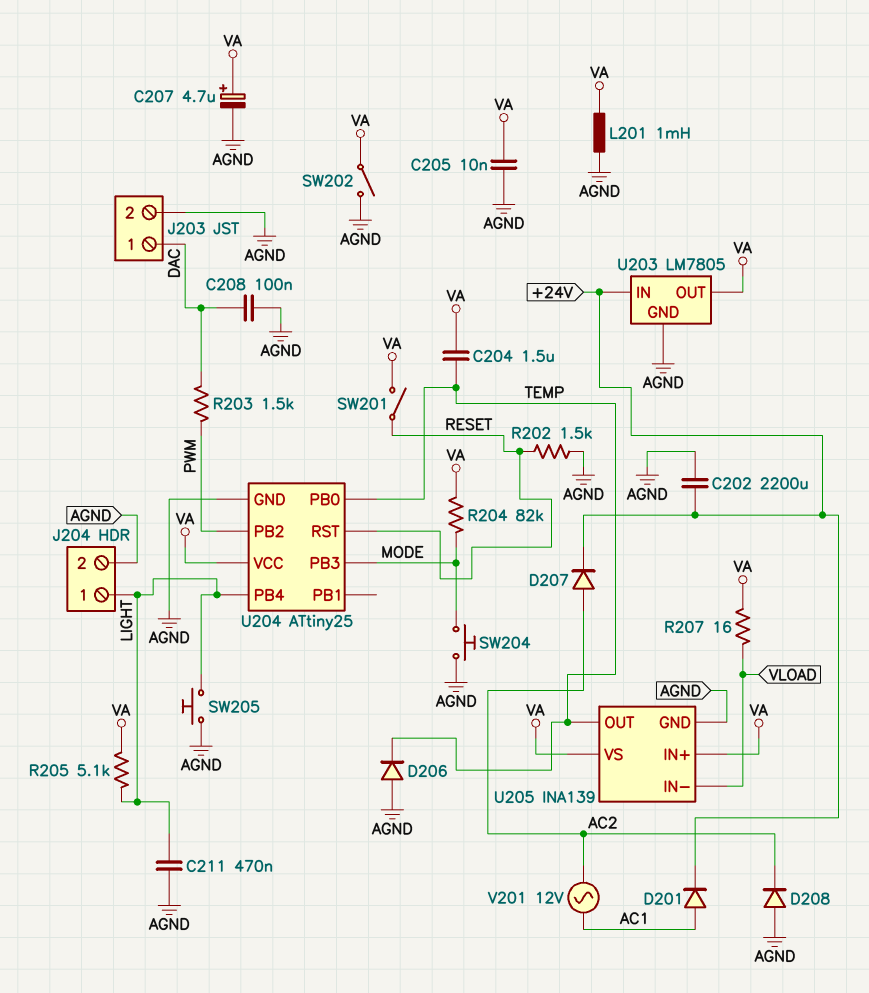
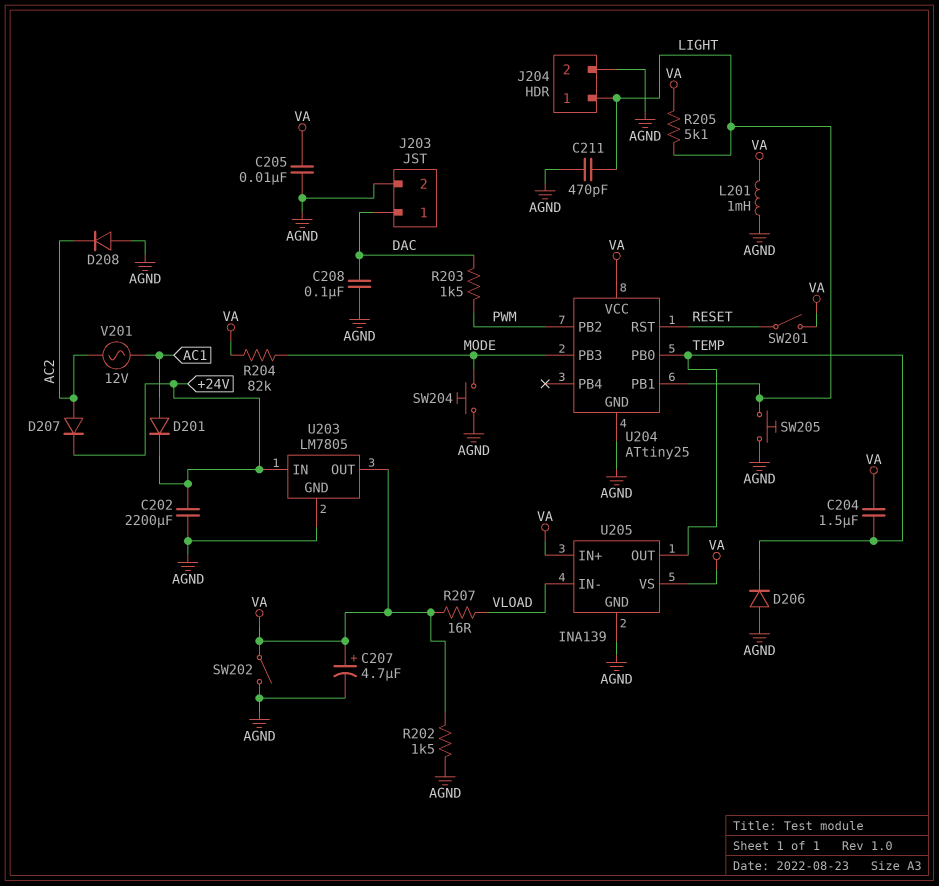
C211: 470nF (AGND, LIGHT) -> 470pF (AGND, LIGHT)
R202: 1.5k (AGND, RESET) -> 1.5k (AGND, VA)
U204 pin PB1: none -> LIGHT
U204 pin PB4: LIGHT -> none

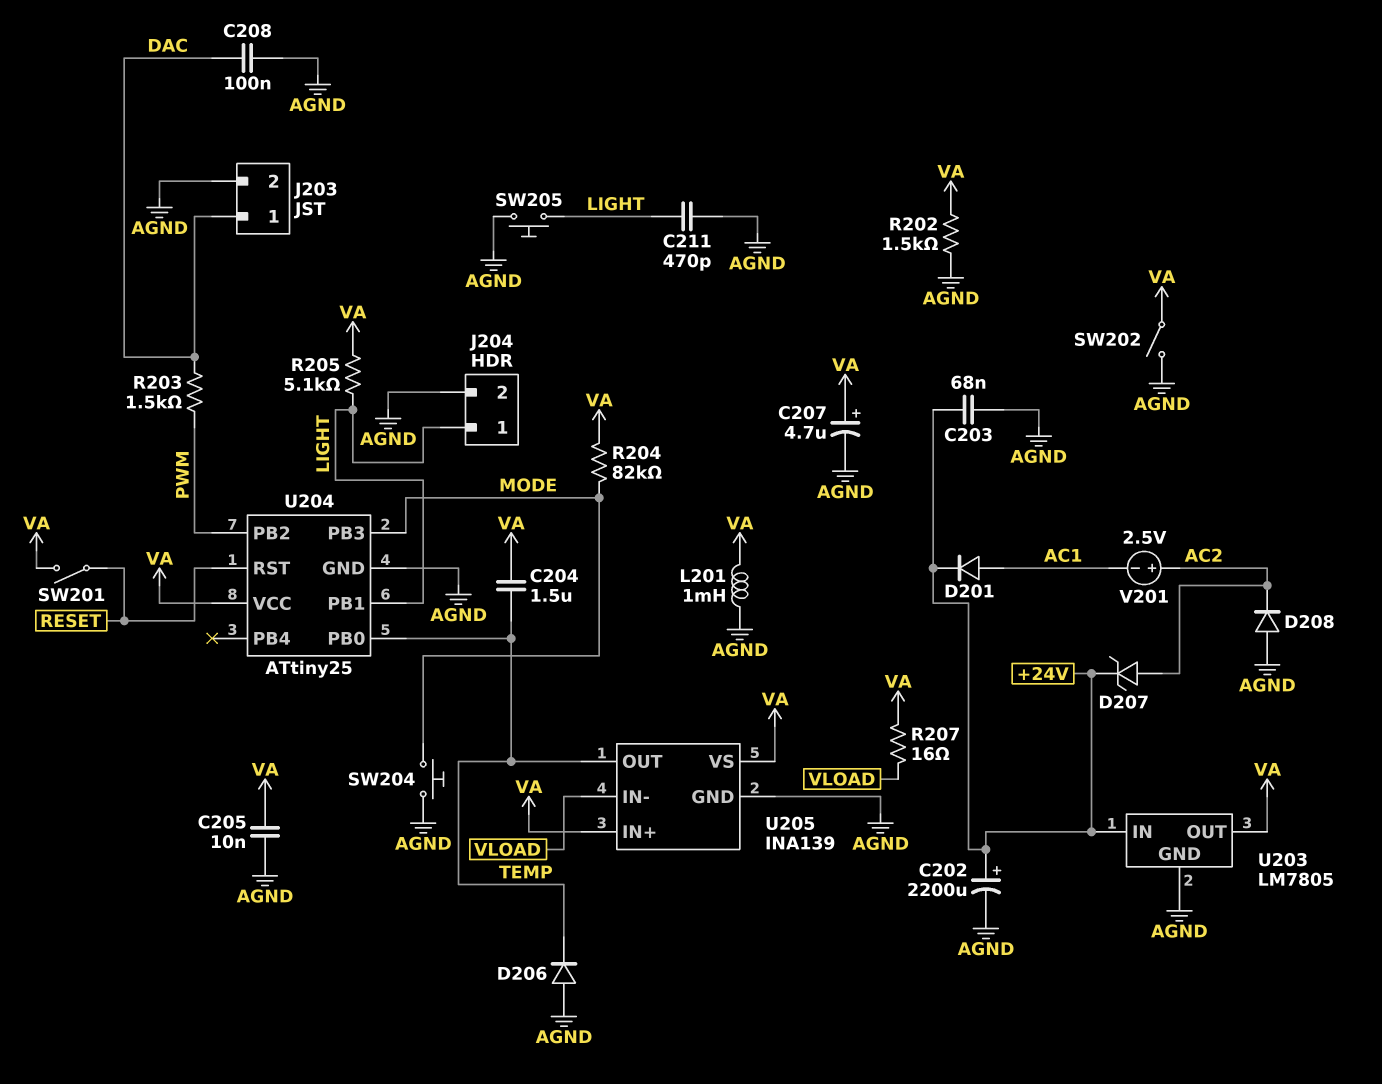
C202: 2200uF (+24V, AGND) -> 2200uF (plus +24V, minus AGND)
C203: none -> 68nF (+24V, AGND)
D207: diode (A AC2, K +24V) -> zener (A AC2, K +24V)
V201: AC 12V (AC1, AC2) -> 2.5V (plus AC2, minus AC1)

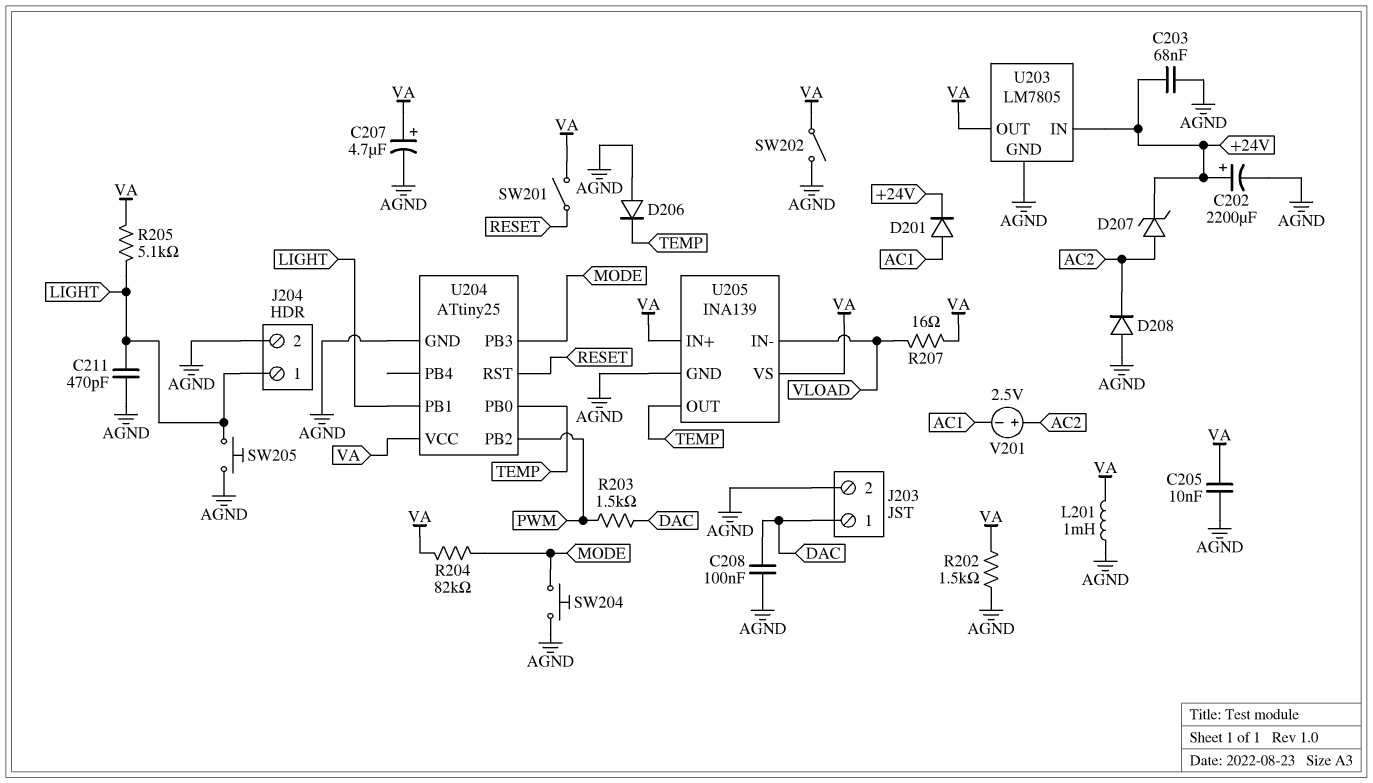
C204: 1.5uF (TEMP, VA) -> none

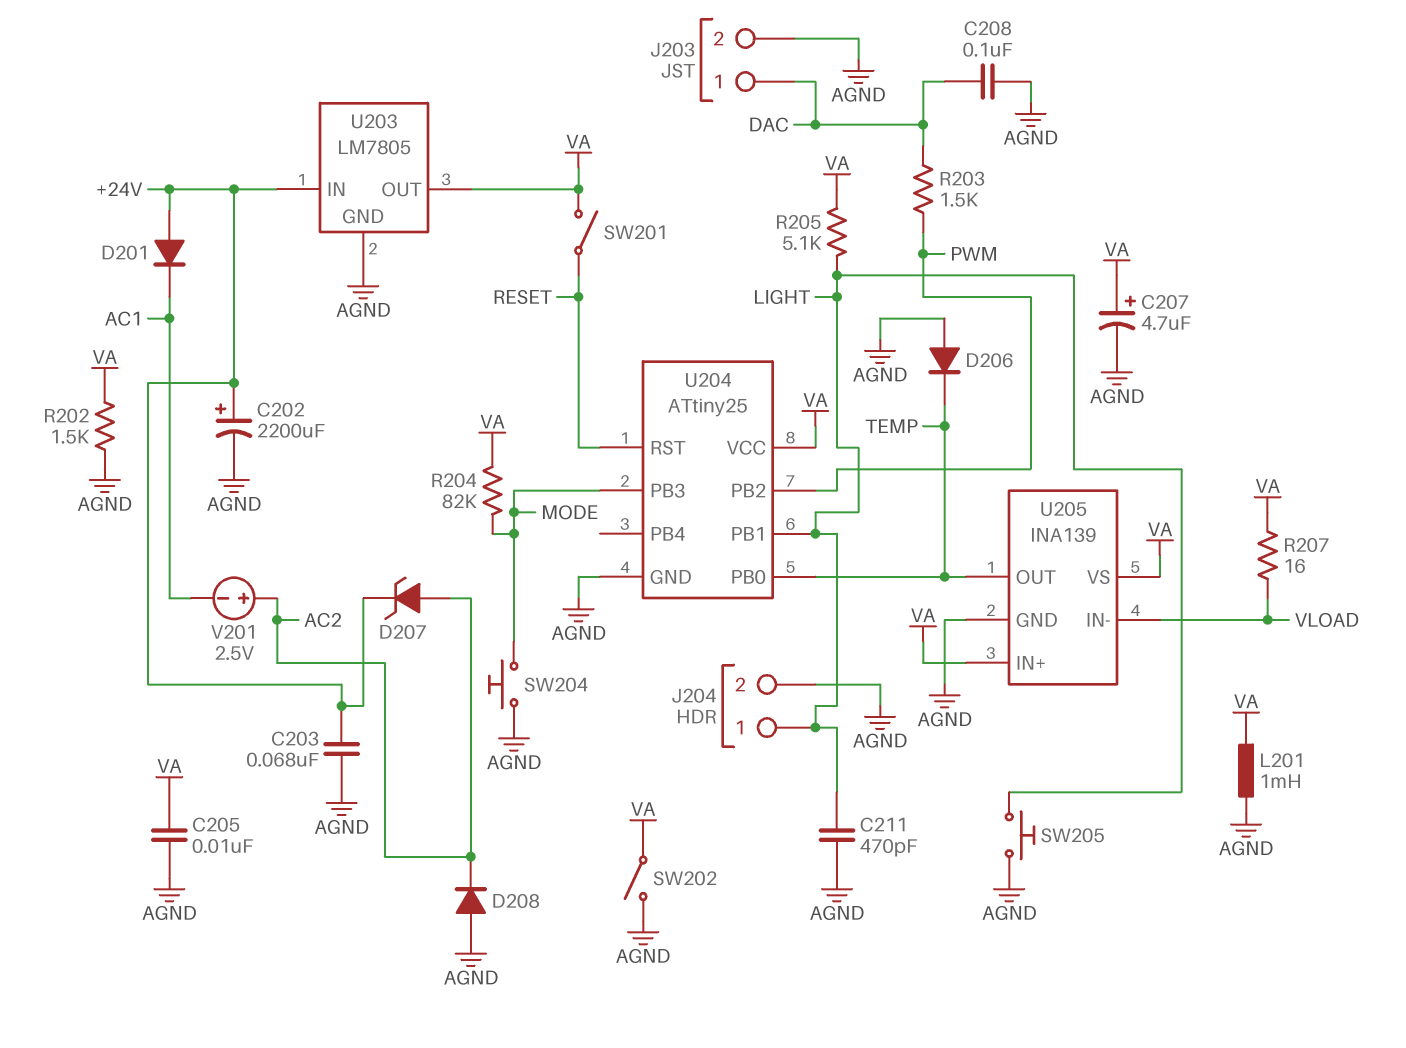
D201: diode (A AC1, K +24V) -> diode (A +24V, K AC1)

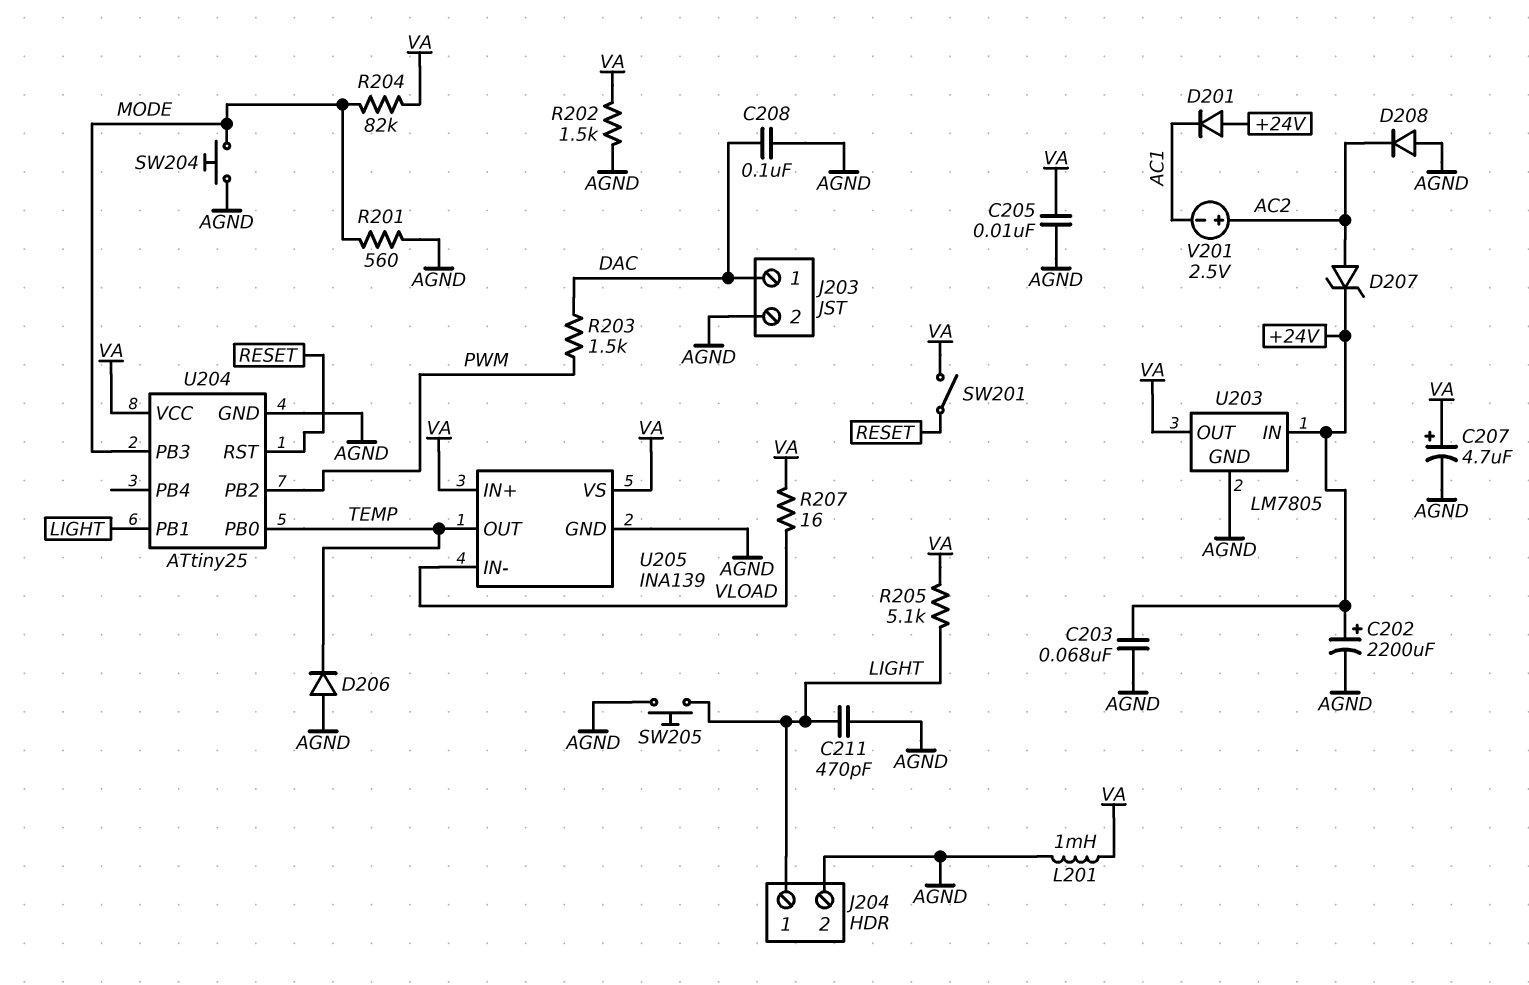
R201: none -> 560 (AGND, MODE)
SW202: switch (AGND, VA) -> none

